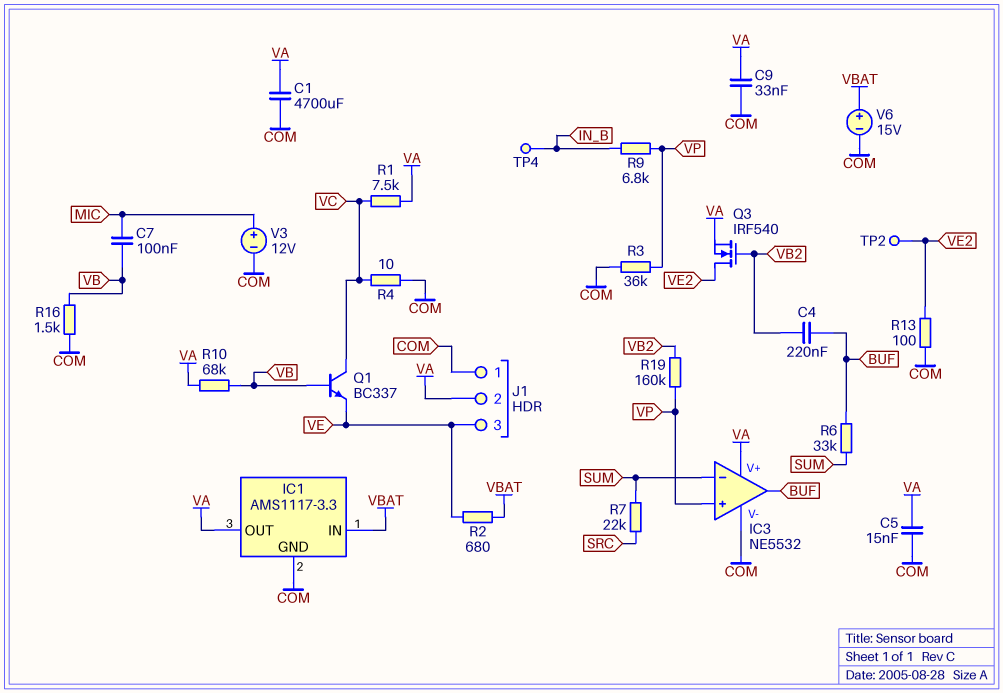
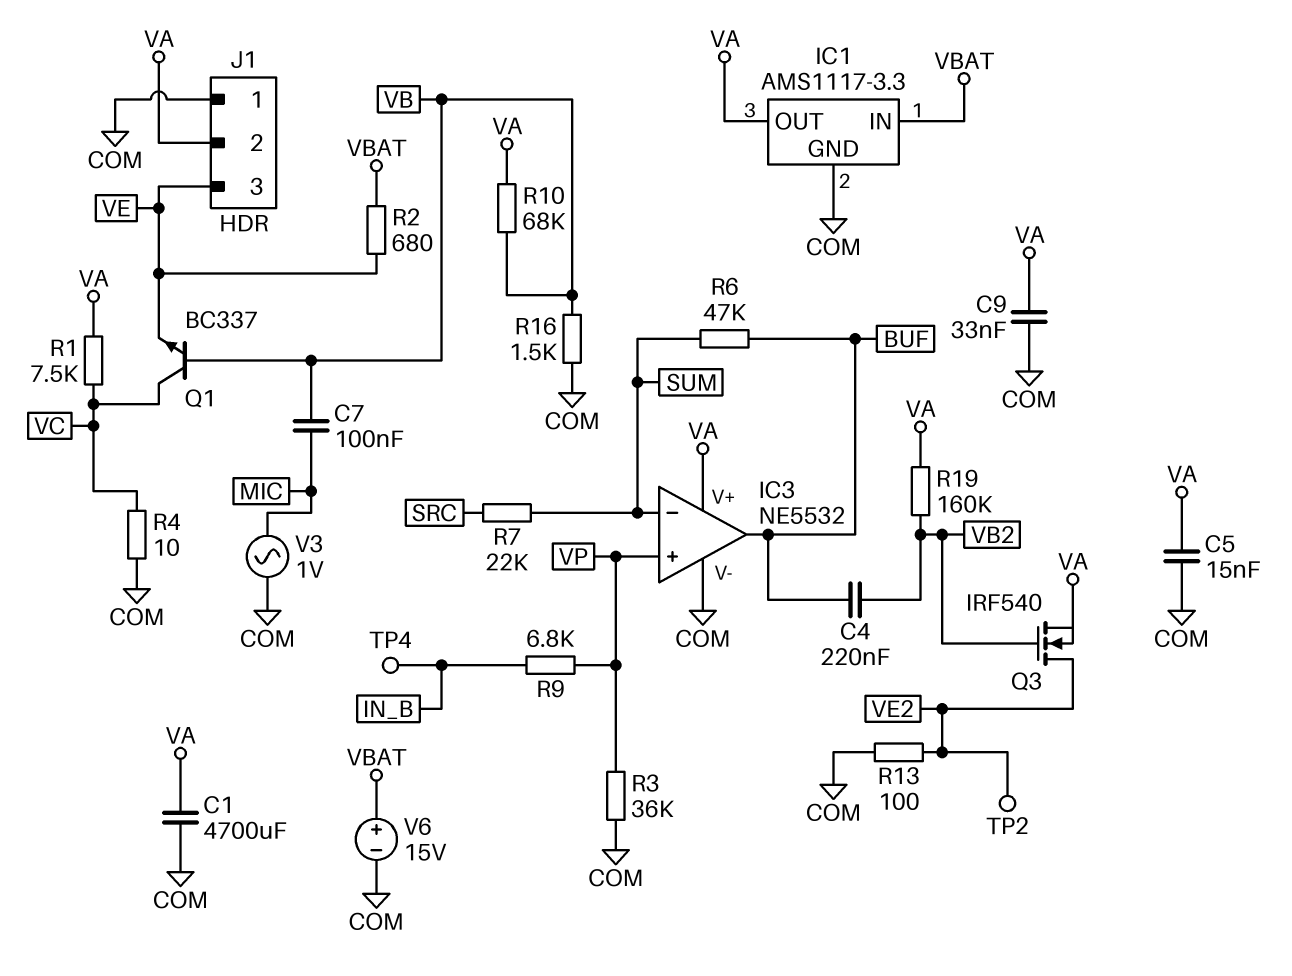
R6: 33k (BUF, SUM) -> 47k (BUF, SUM)
R19: 160k (VB2, VP) -> 160k (VA, VB2)
V3: 12V (plus MIC, minus COM) -> AC 1V (COM, MIC)

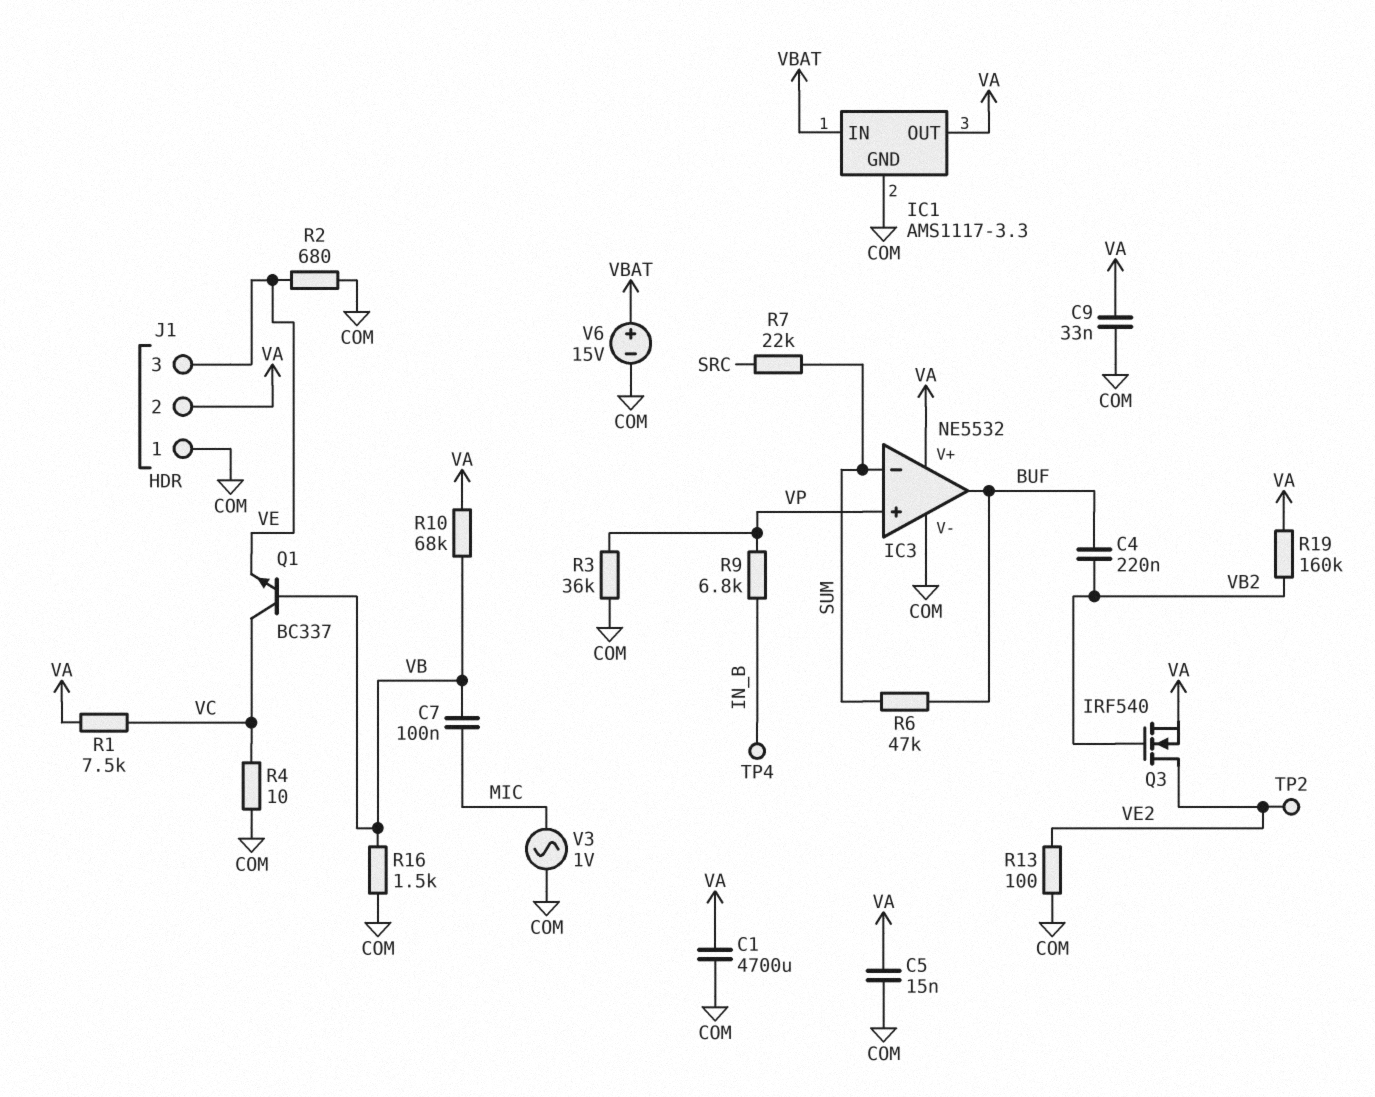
R2: 680 (VBAT, VE) -> 680 (COM, VE)

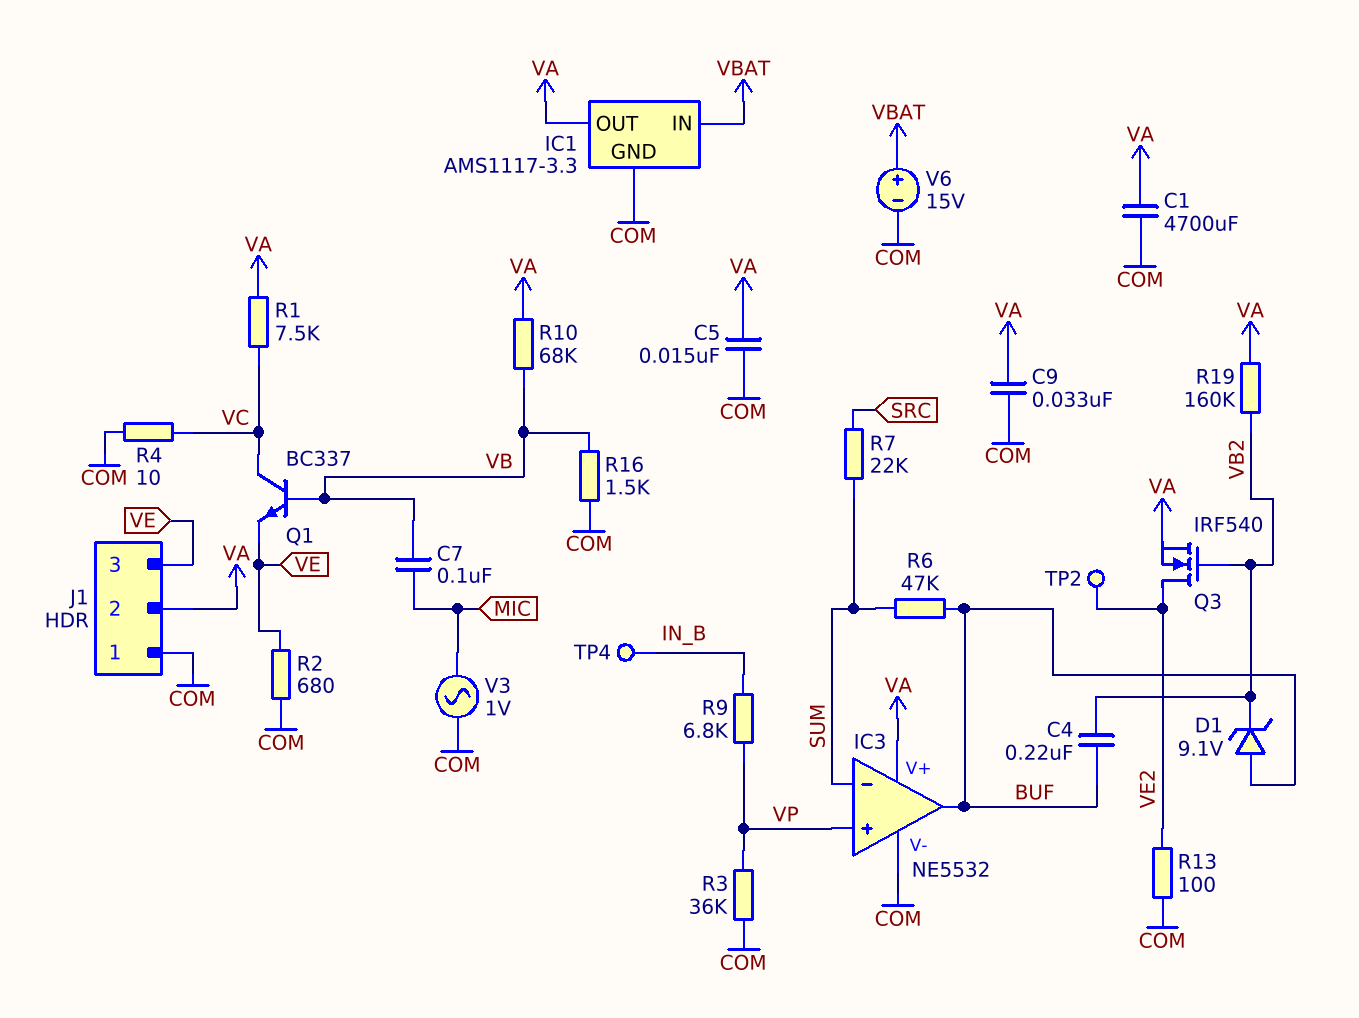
D1: none -> zener 9.1V (A BUF, K VB2)

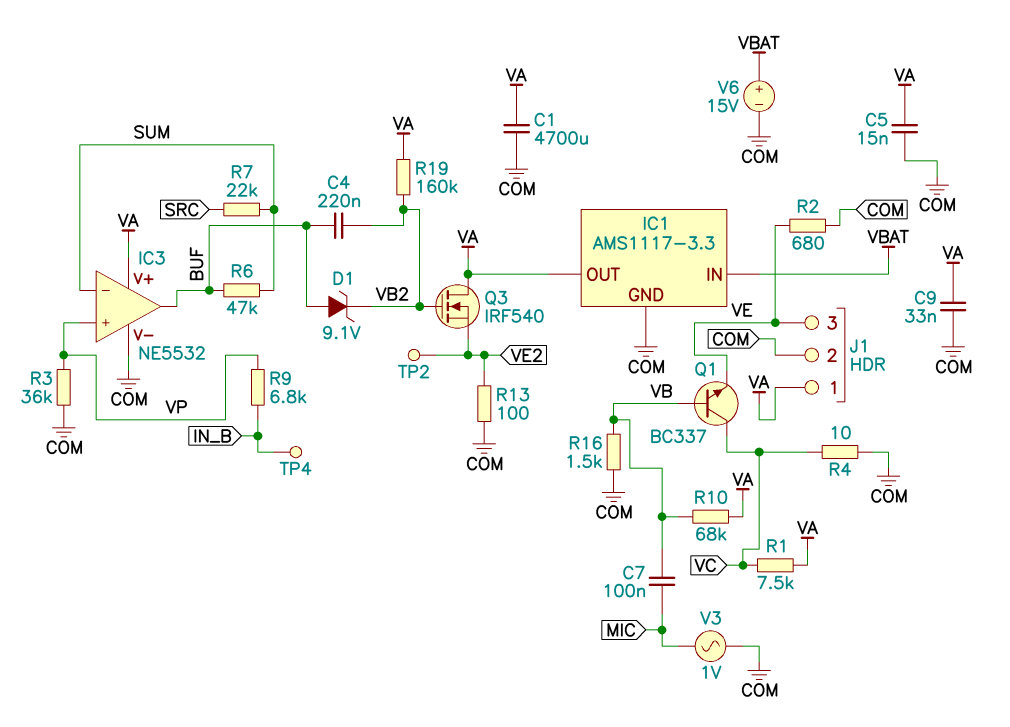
J1 pin 1: COM -> VA
J1 pin 2: VA -> COM
Q3: NMOS IRF540 (G VB2, D VE2, S VA) -> NMOS IRF540 (G VB2, D VA, S VE2)

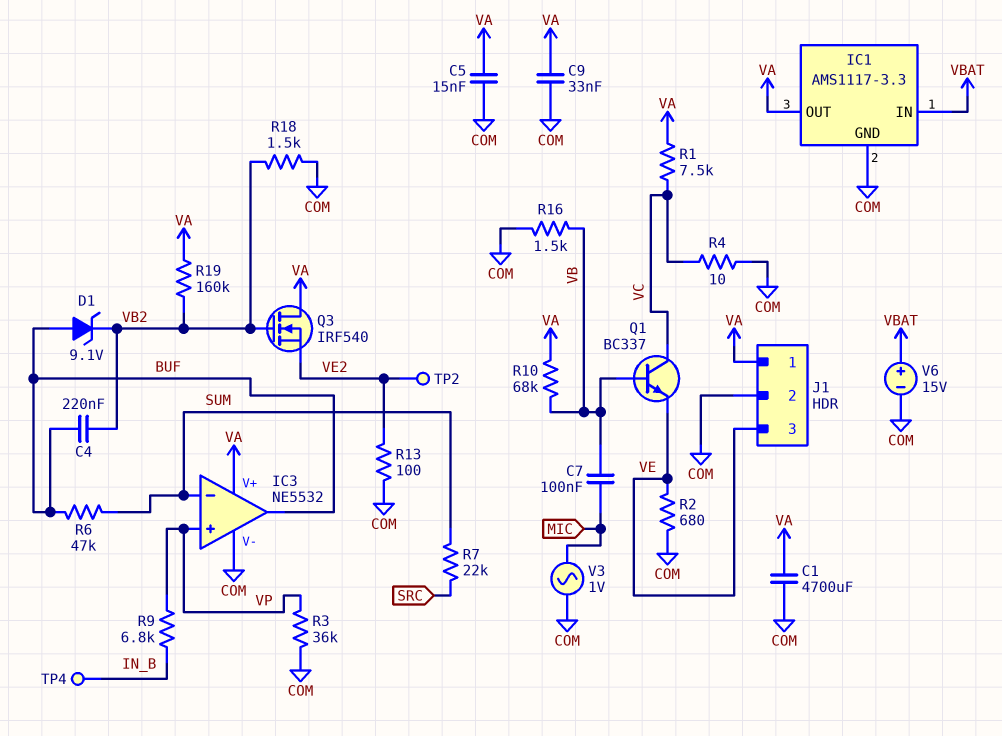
R18: none -> 1.5k (COM, VB2)

